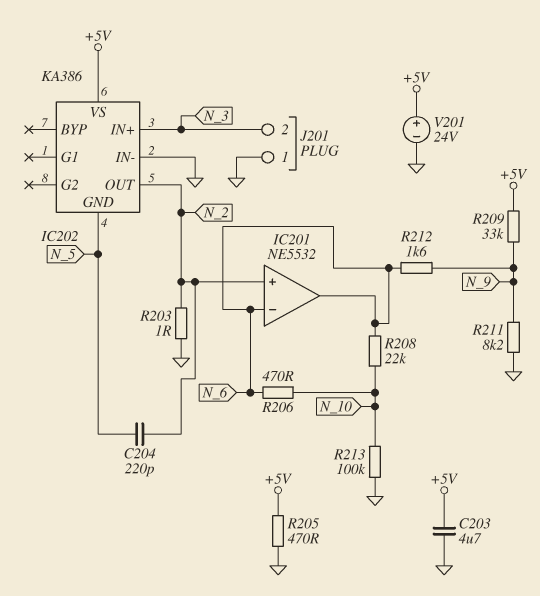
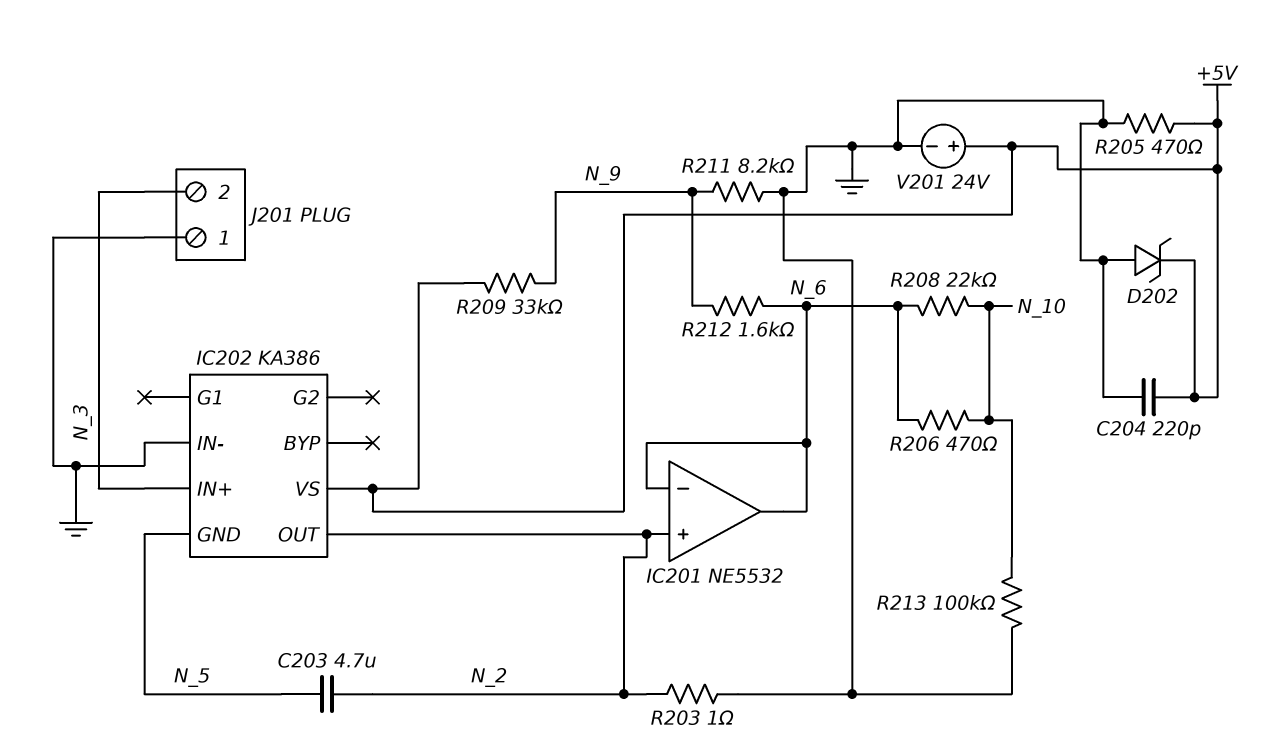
C203: 4.7uF (+5V, GND) -> 4.7uF (N_2, N_5)
C204: 220pF (N_2, N_5) -> 220pF (+5V, GND)
D202: none -> zener (A GND, K +5V)

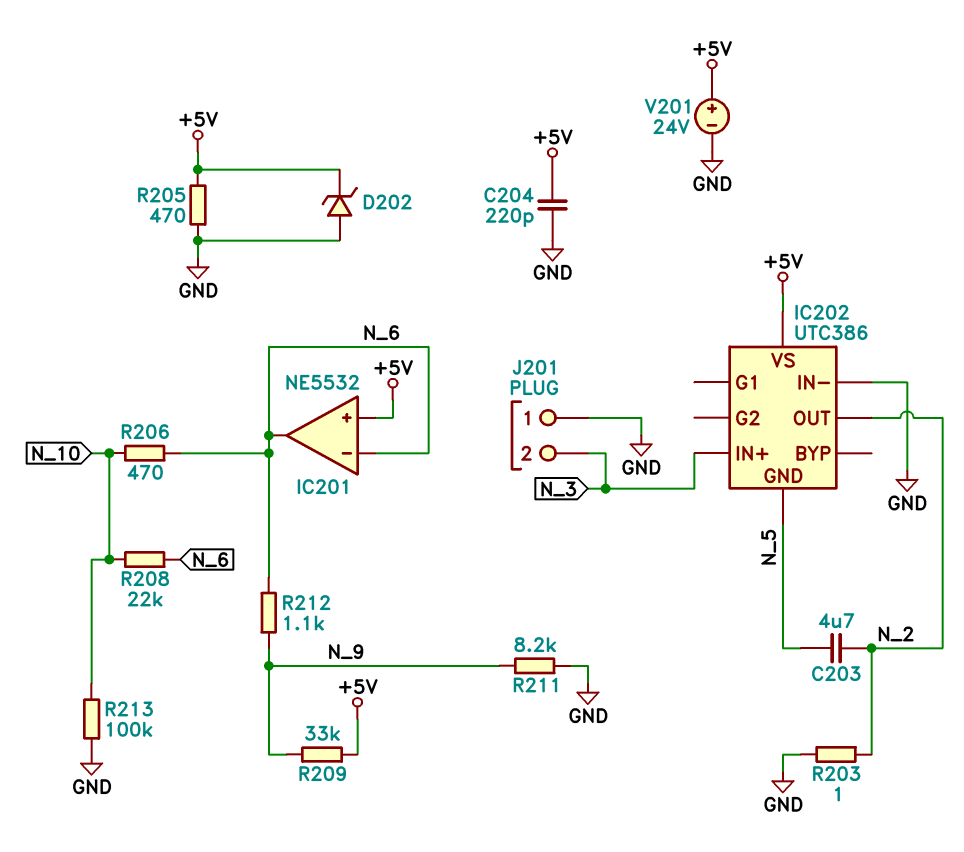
IC201 pin in+: N_2 -> +5V
IC202: KA386 -> UTC386
R212: 1.6k (N_6, N_9) -> 1.1k (N_6, N_9)

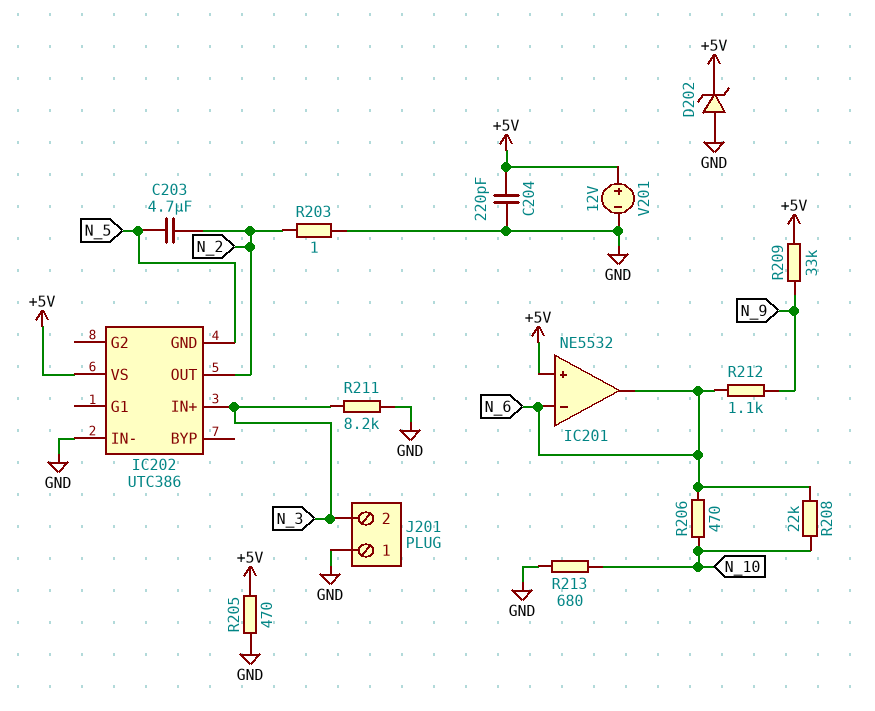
R211: 8.2k (GND, N_9) -> 8.2k (GND, N_3)
R213: 100k (GND, N_10) -> 680 (GND, N_10)
V201: 24V (plus +5V, minus GND) -> 12V (plus +5V, minus GND)

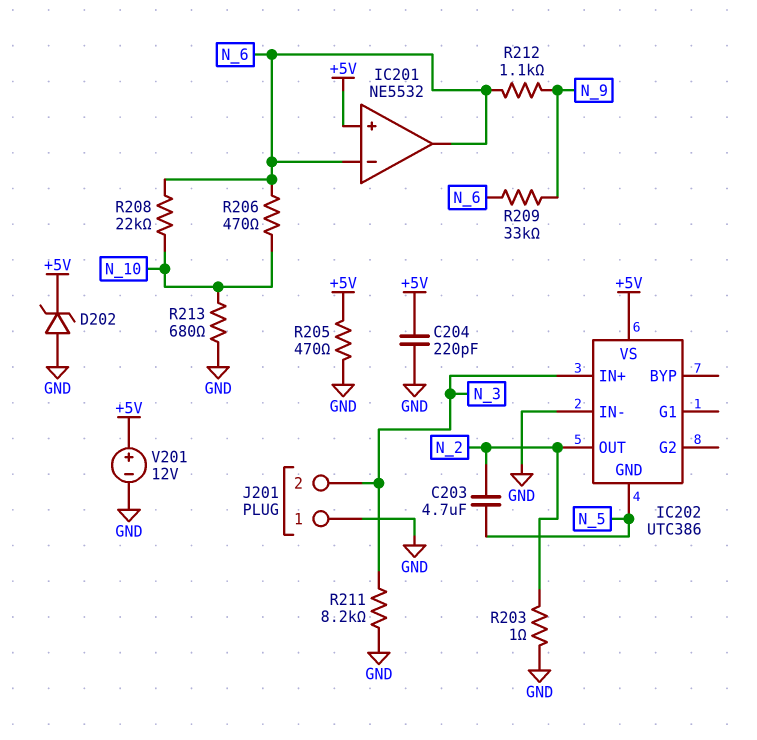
R209: 33k (+5V, N_9) -> 33k (N_6, N_9)

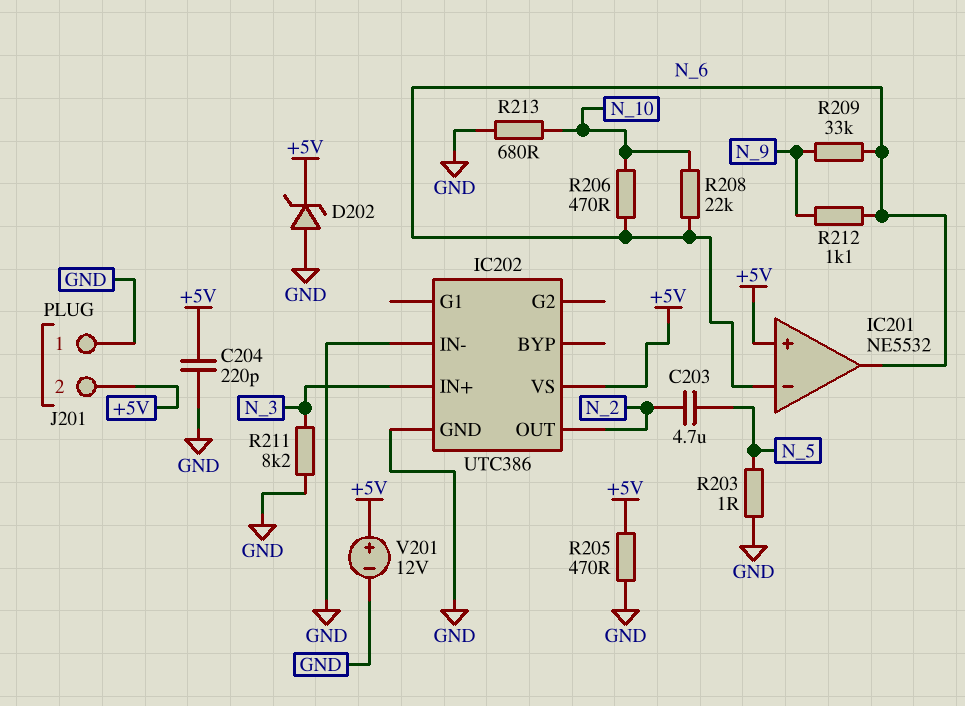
IC202 pin GND: N_5 -> GND
J201 pin 2: N_3 -> +5V
R203: 1 (GND, N_2) -> 1 (GND, N_5)

